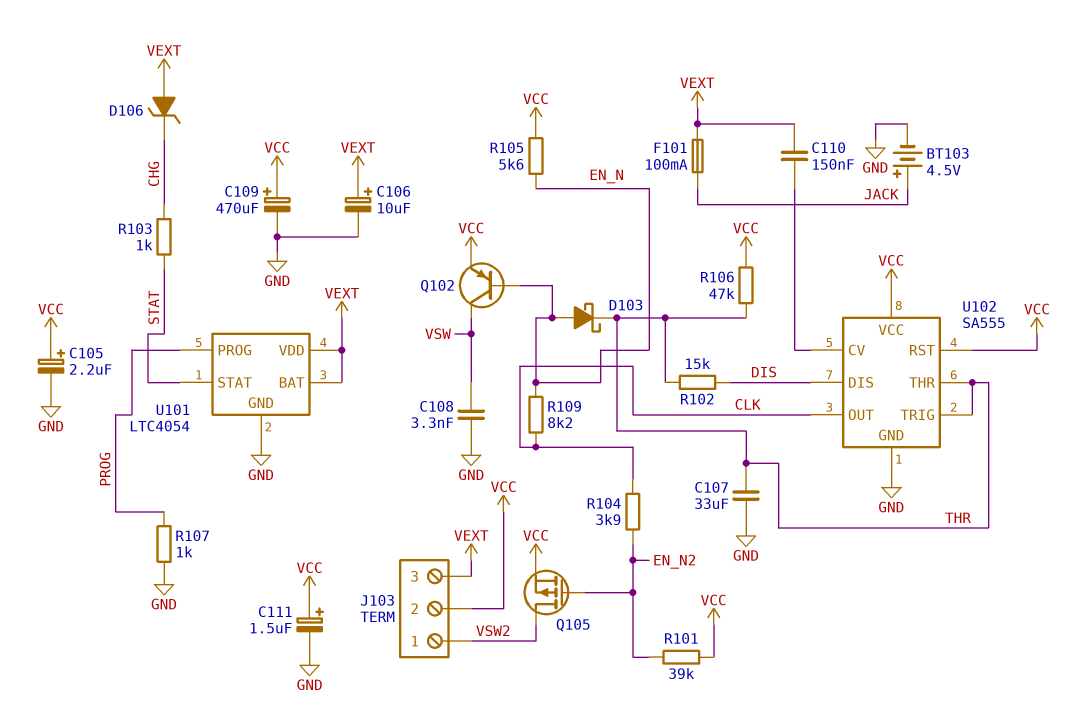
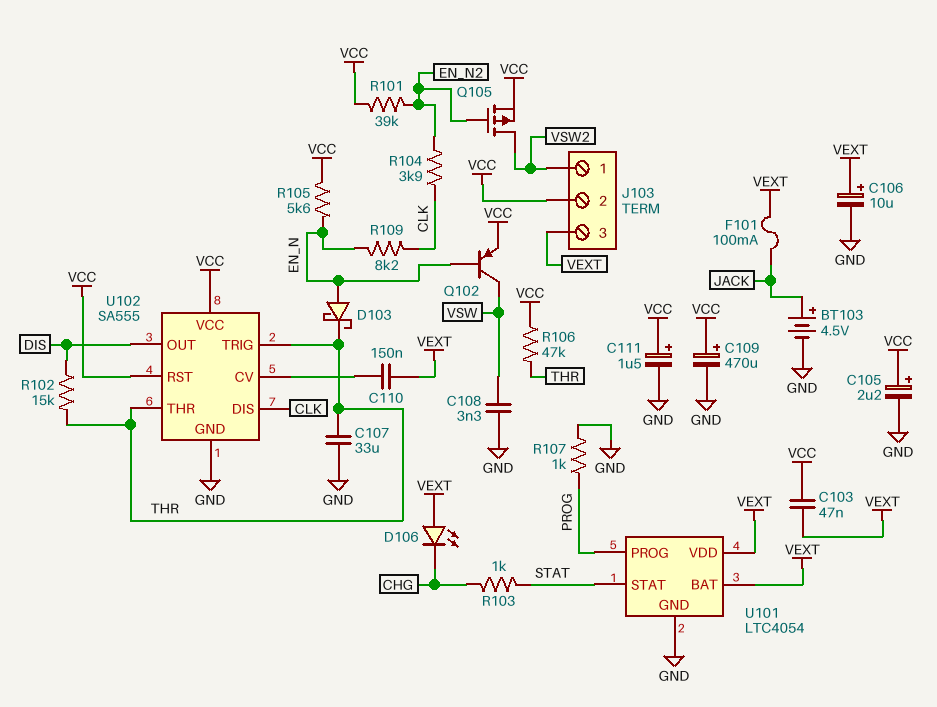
C103: none -> 47nF (VCC, VEXT)
D106: zener (A VEXT, K CHG) -> LED (A VEXT, K CHG)
U102 pin DIS: DIS -> CLK
U102 pin OUT: CLK -> DIS

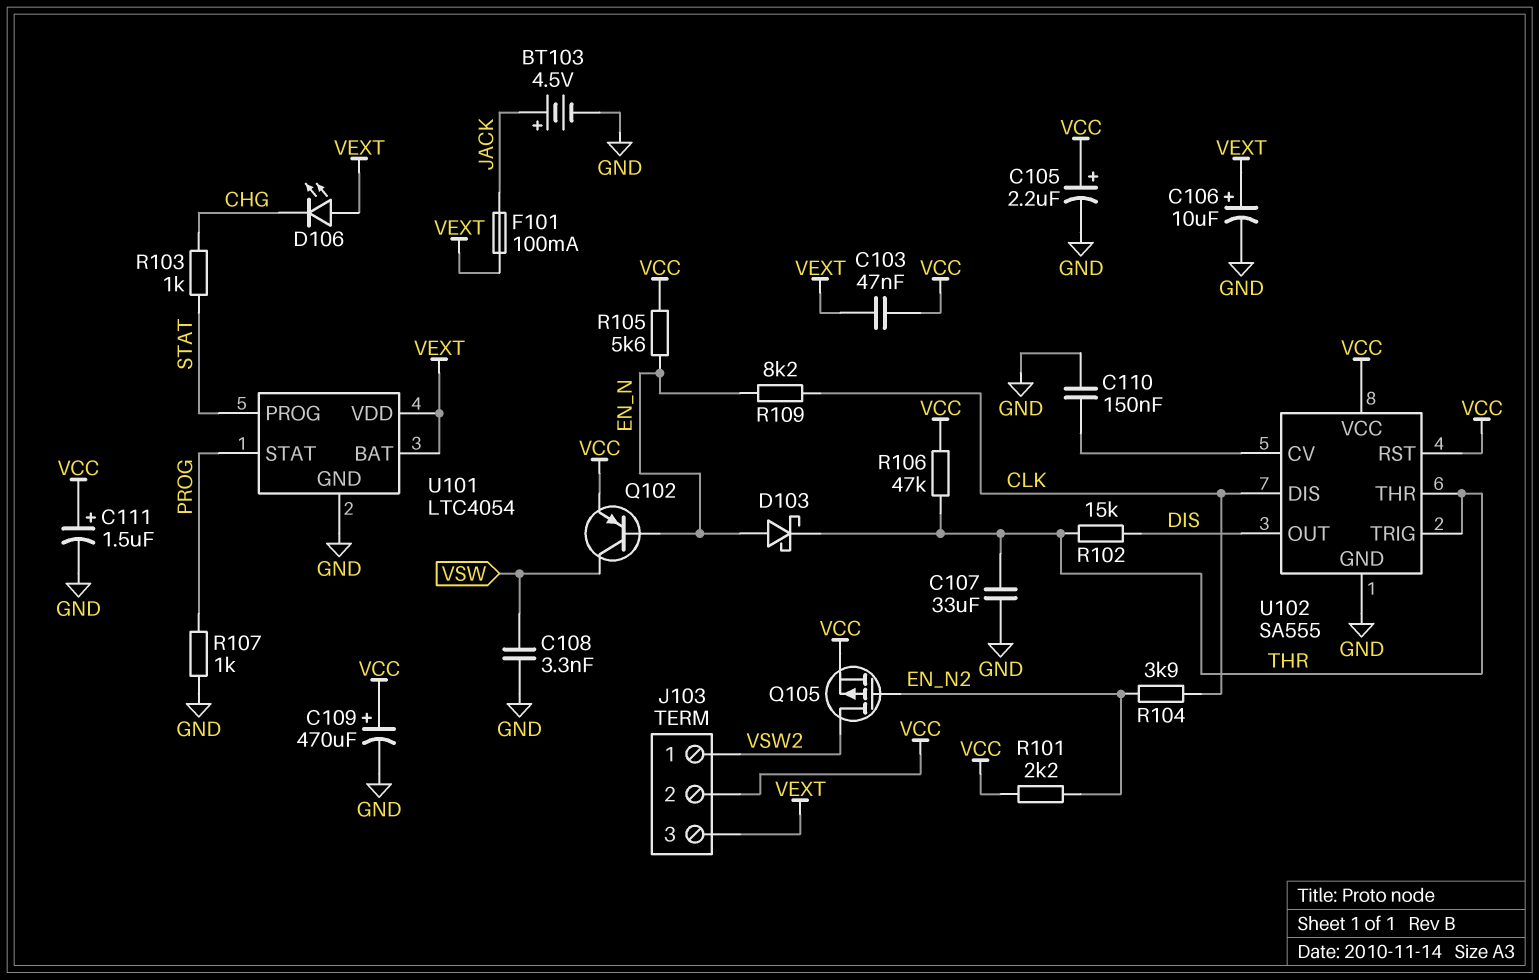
C110: 150nF (U102/CV, VEXT) -> 150nF (GND, U102/CV)
R101: 39k (EN_N2, VCC) -> 2.2k (EN_N2, VCC)
U101 pin PROG: PROG -> STAT
U101 pin STAT: STAT -> PROG

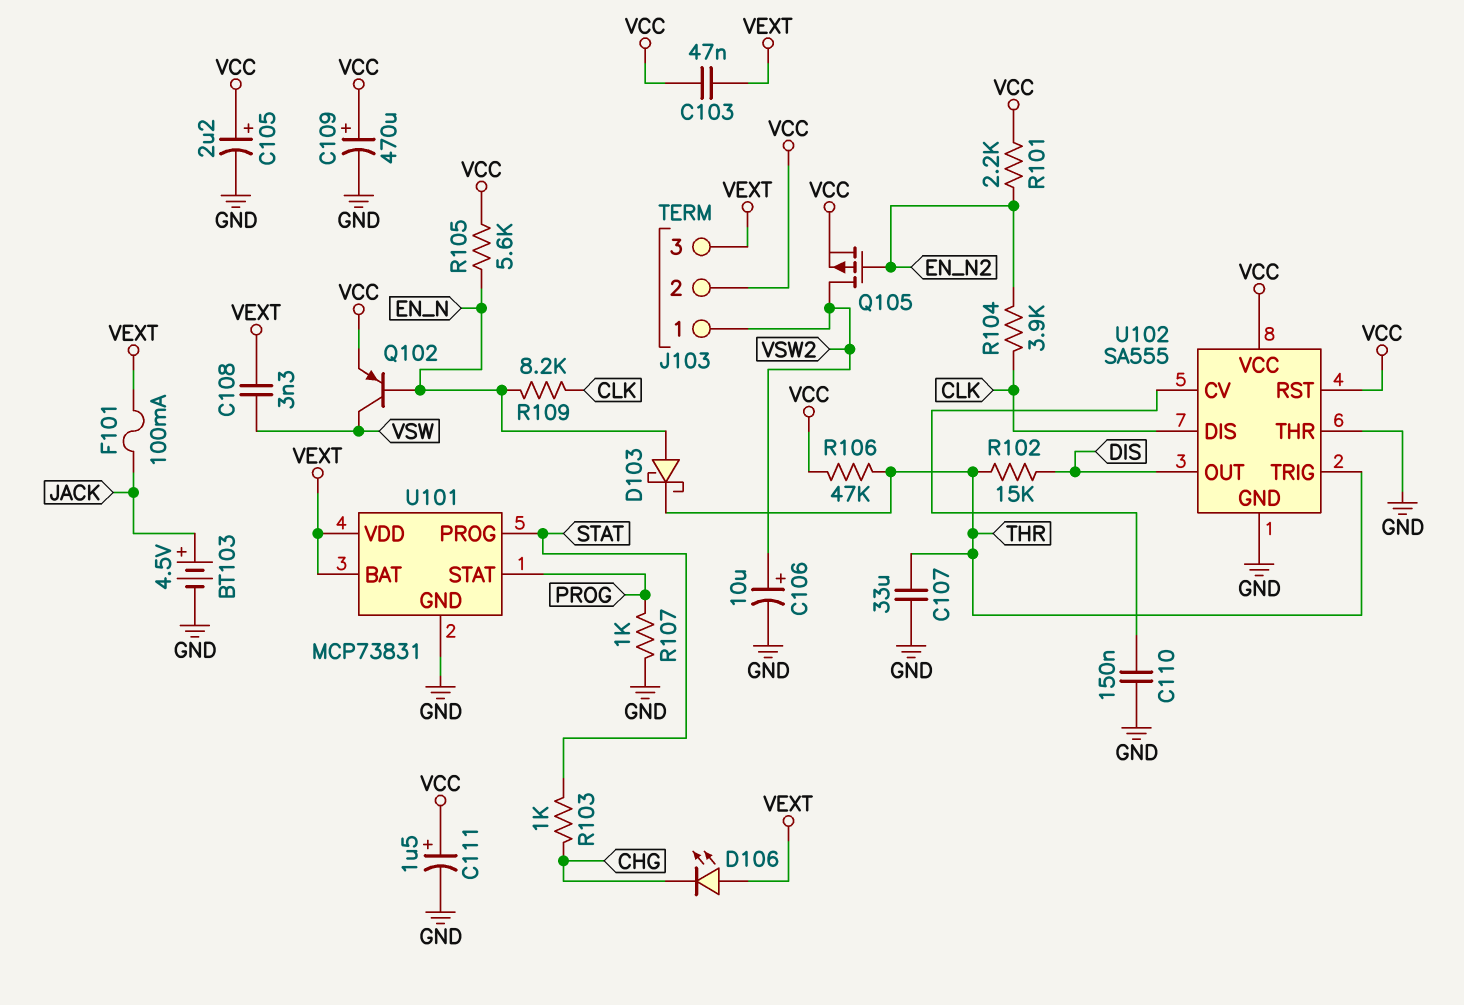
C106: 10uF (plus VEXT, minus GND) -> 10uF (plus VSW2, minus GND)
C108: 3.3nF (GND, VSW) -> 3.3nF (VEXT, VSW)
U101: LTC4054 -> MCP73831
U102 pin THR: THR -> GND

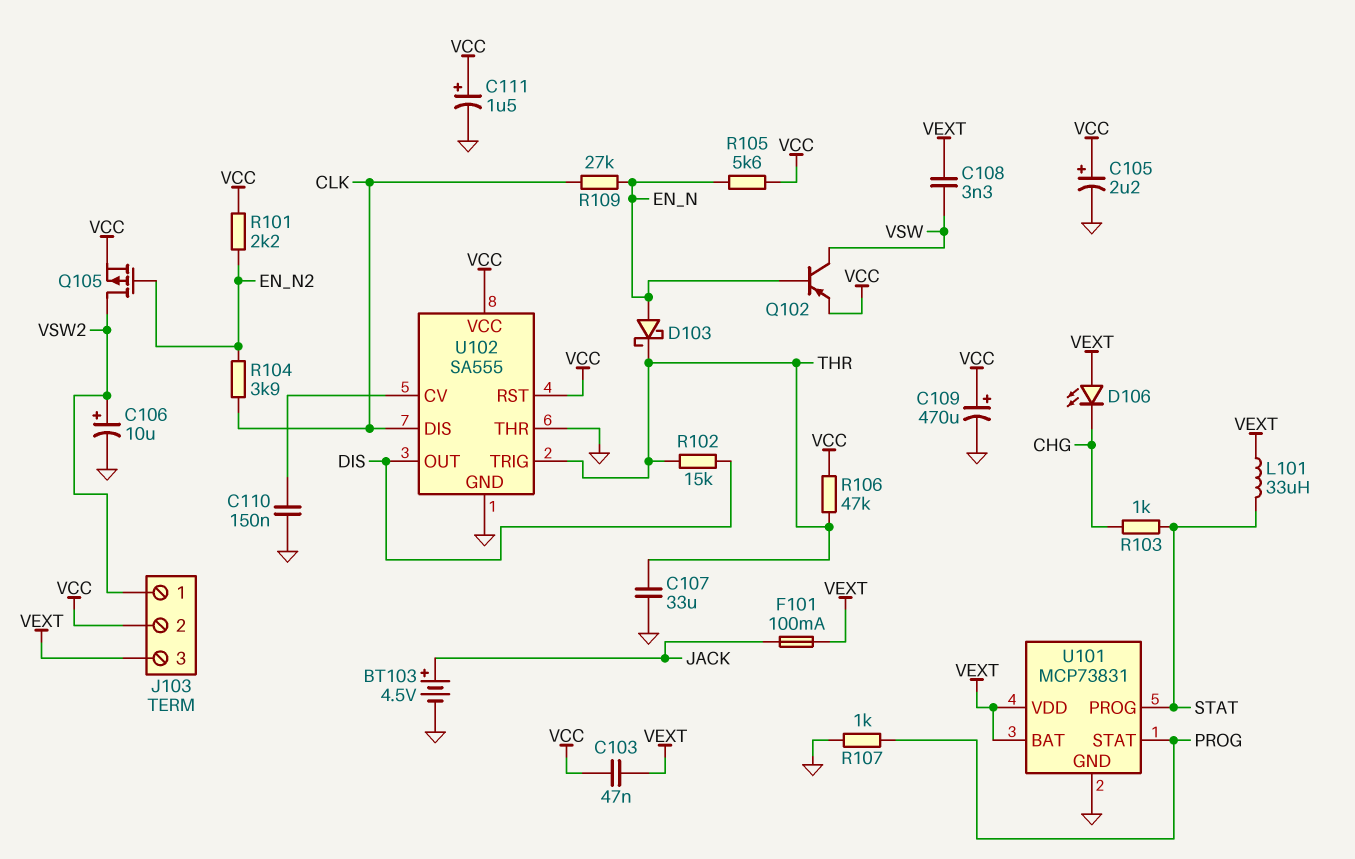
L101: none -> 33uH (STAT, VEXT)
R109: 8.2k (CLK, EN_N) -> 27k (CLK, EN_N)

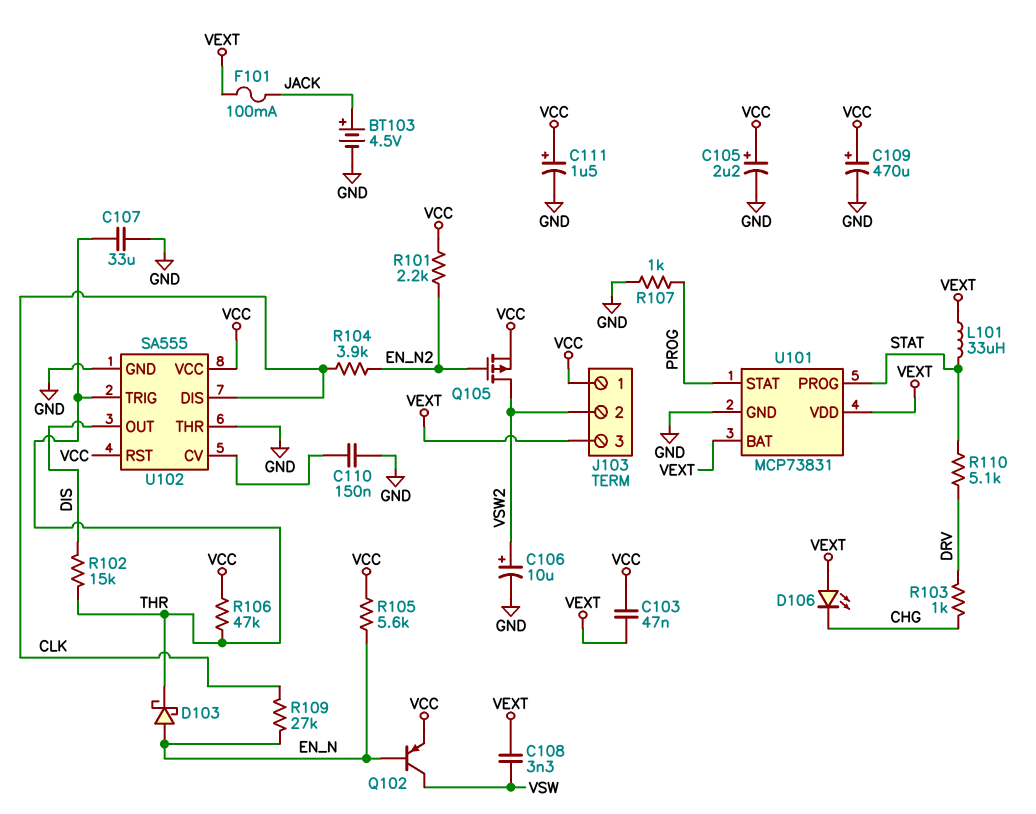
J103 pin 1: VSW2 -> VCC
J103 pin 2: VCC -> VSW2
R103: 1k (CHG, STAT) -> 1k (CHG, DRV)
R110: none -> 5.1k (DRV, STAT)

